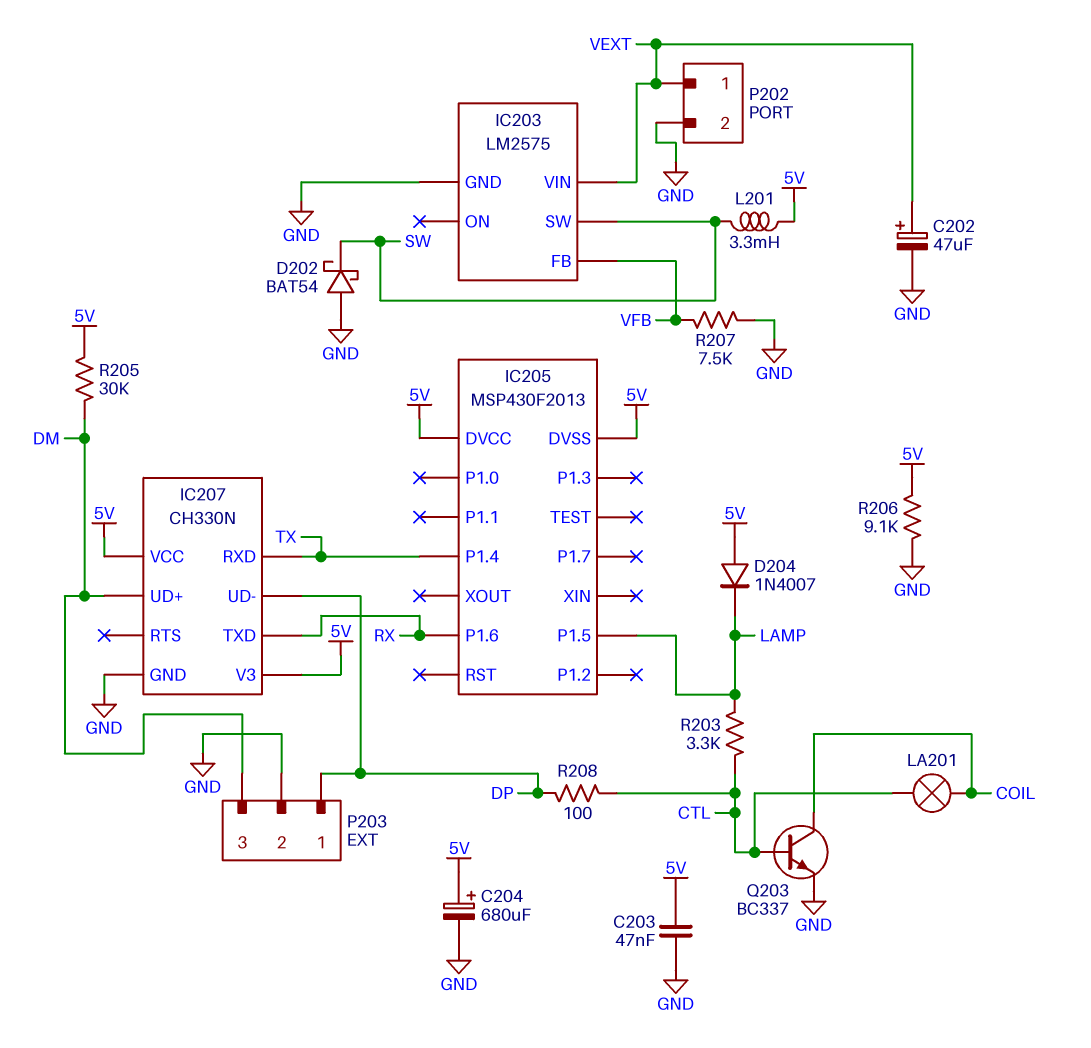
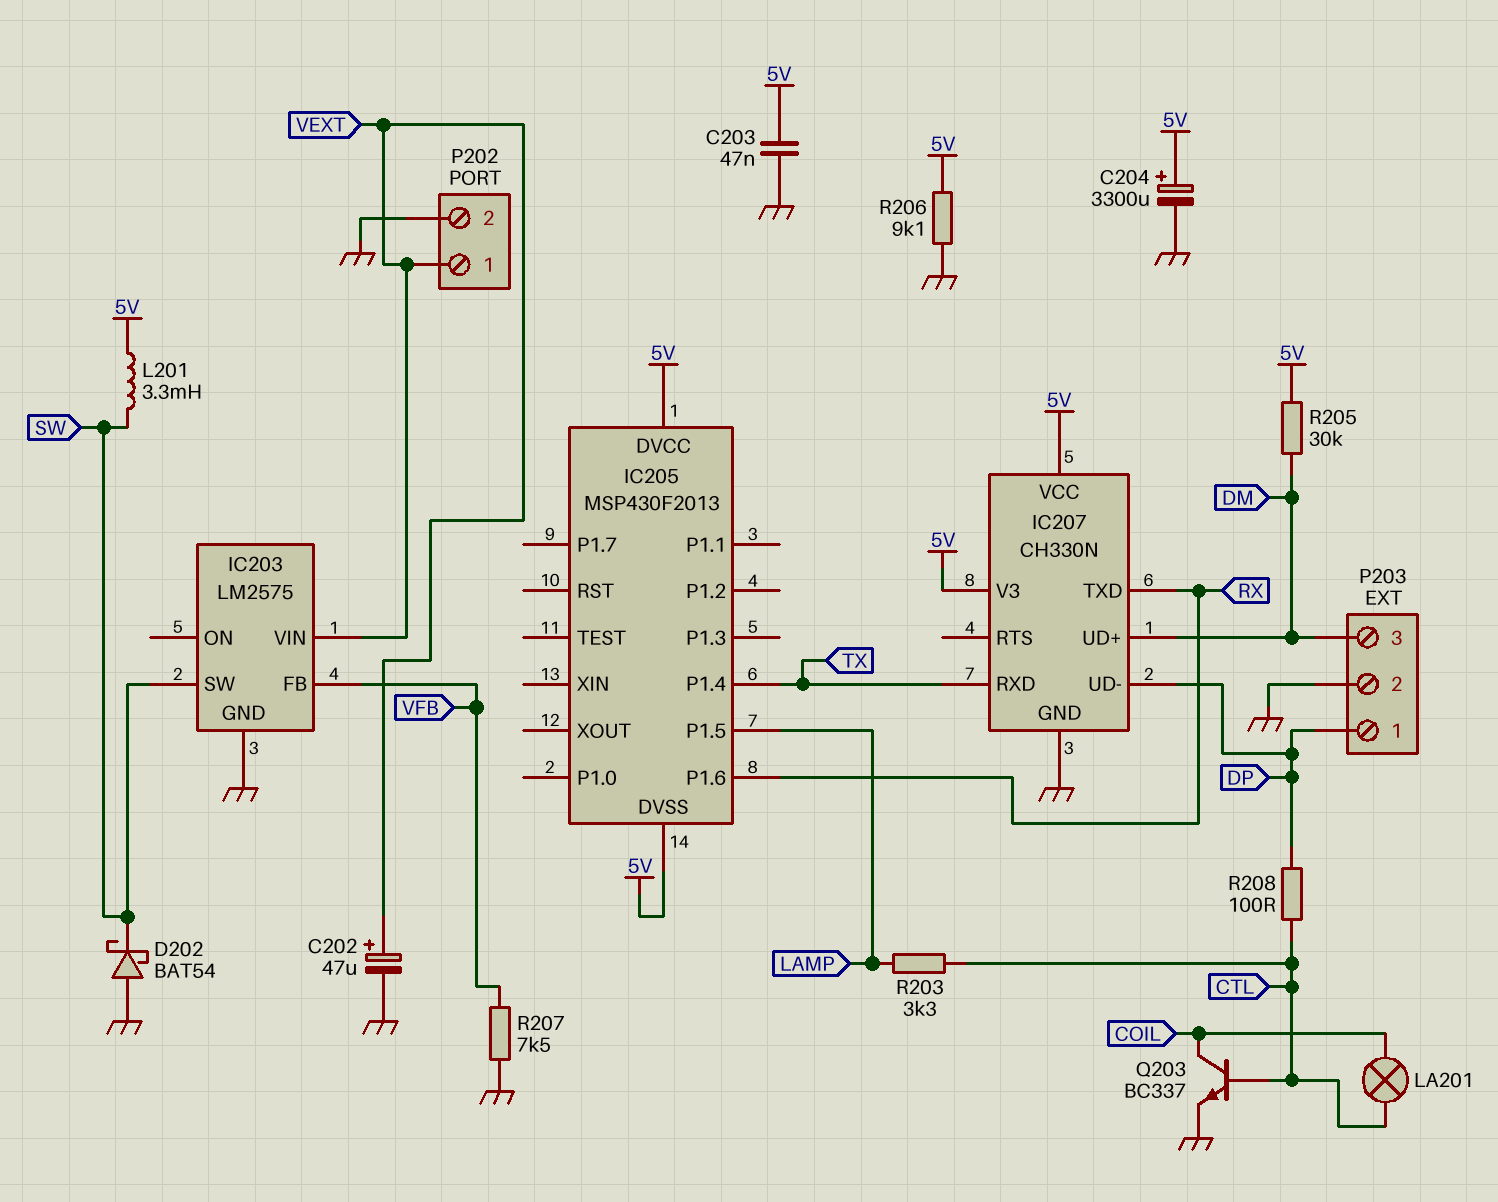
C204: 680uF (plus 5V, minus GND) -> 3300uF (plus 5V, minus GND)
D204: diode 1N4007 (A 5V, K LAMP) -> none

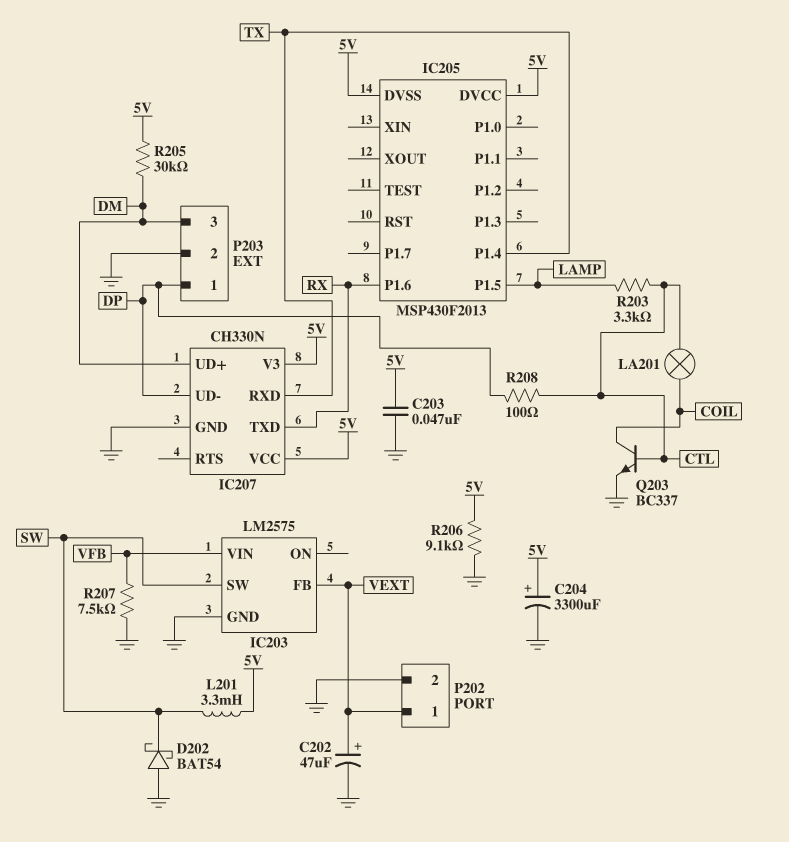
IC203 pin FB: VFB -> VEXT
IC203 pin VIN: VEXT -> VFB

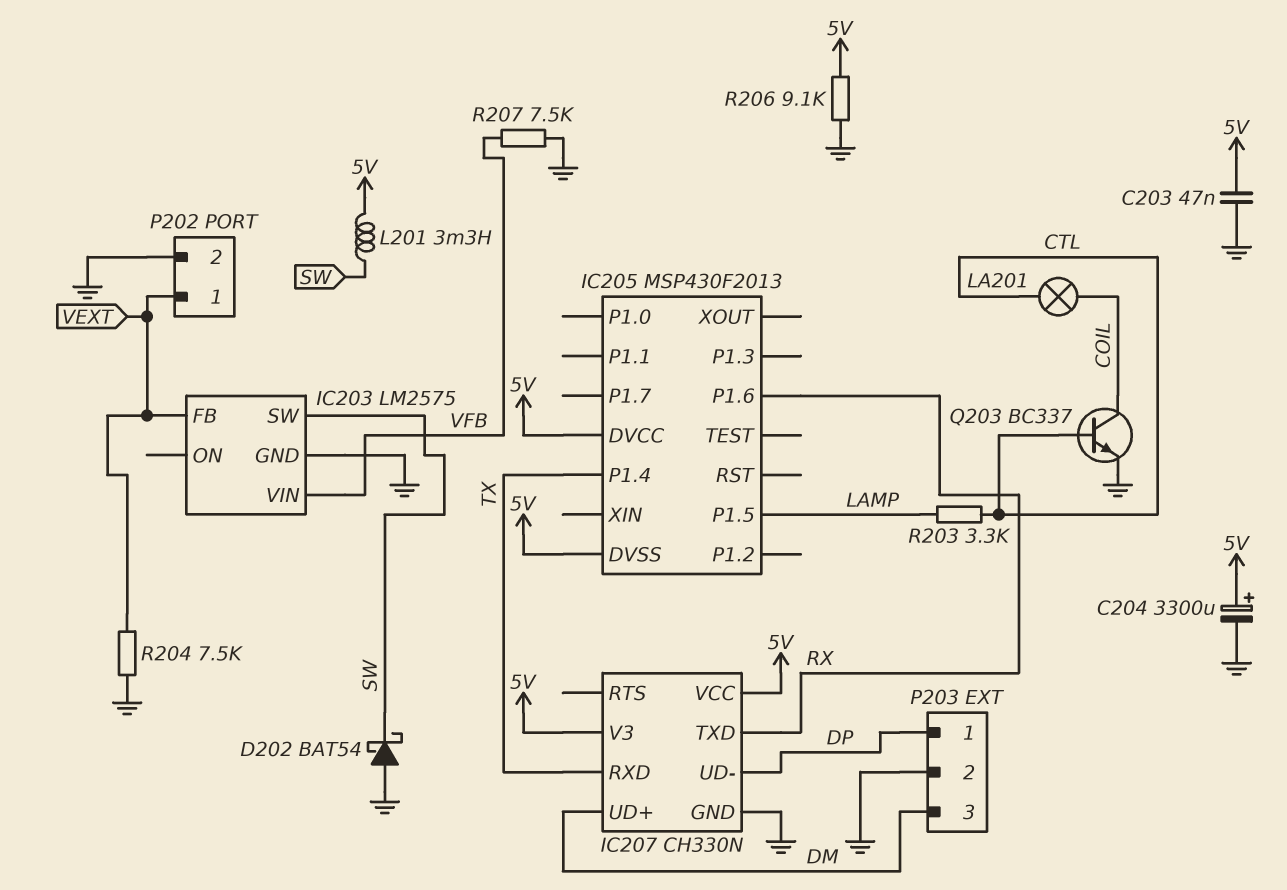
C202: 47uF (plus VEXT, minus GND) -> none
R204: none -> 7.5k (GND, VEXT)
R205: 30k (5V, DM) -> none
R208: 100 (CTL, DP) -> none

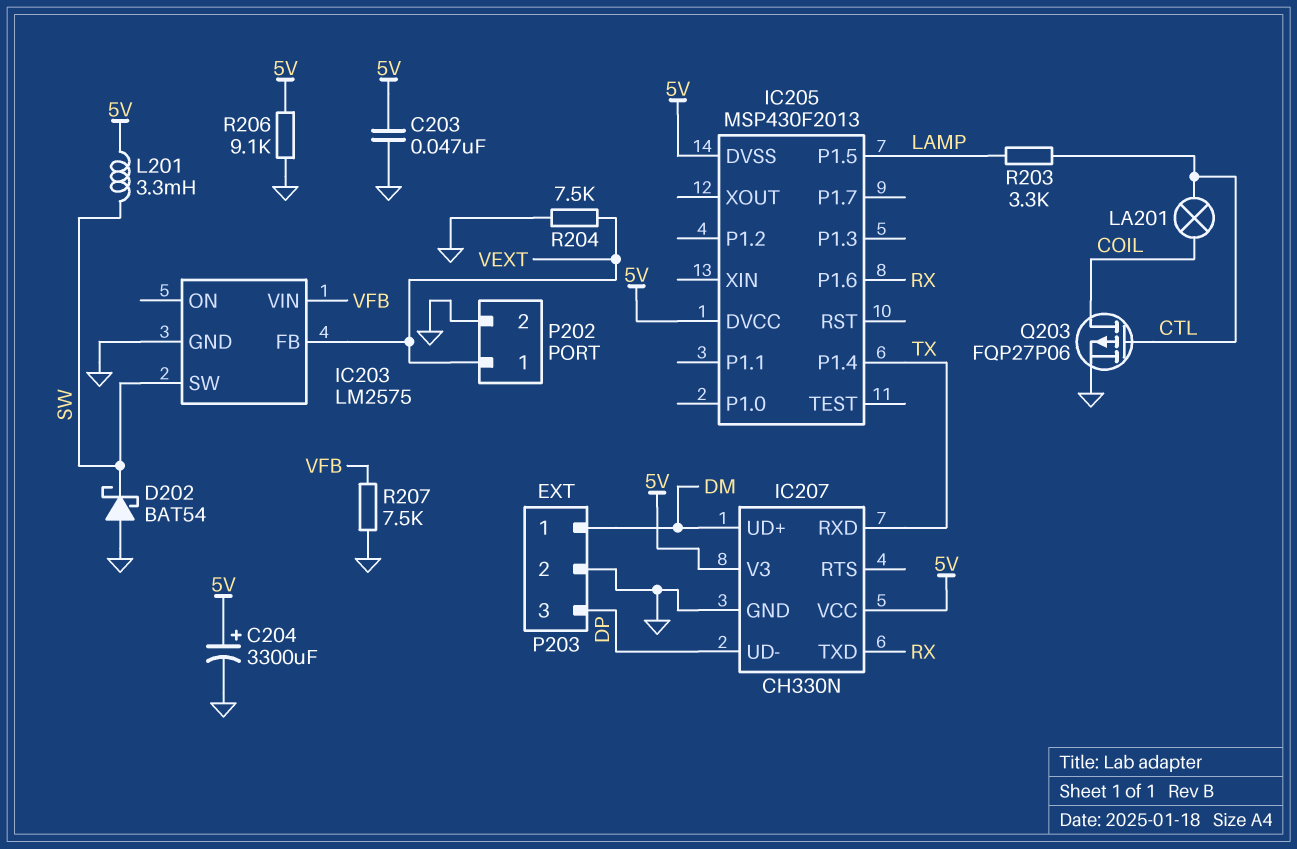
P203 pin 1: DP -> DM
P203 pin 3: DM -> DP
Q203: NPN BC337 (B CTL, C COIL, E GND) -> PMOS FQP27P06 (G CTL, D COIL, S GND)

